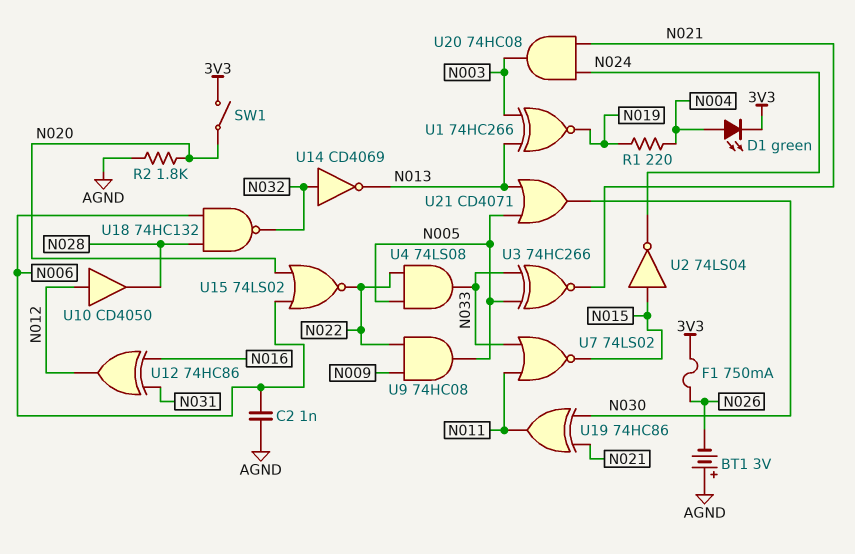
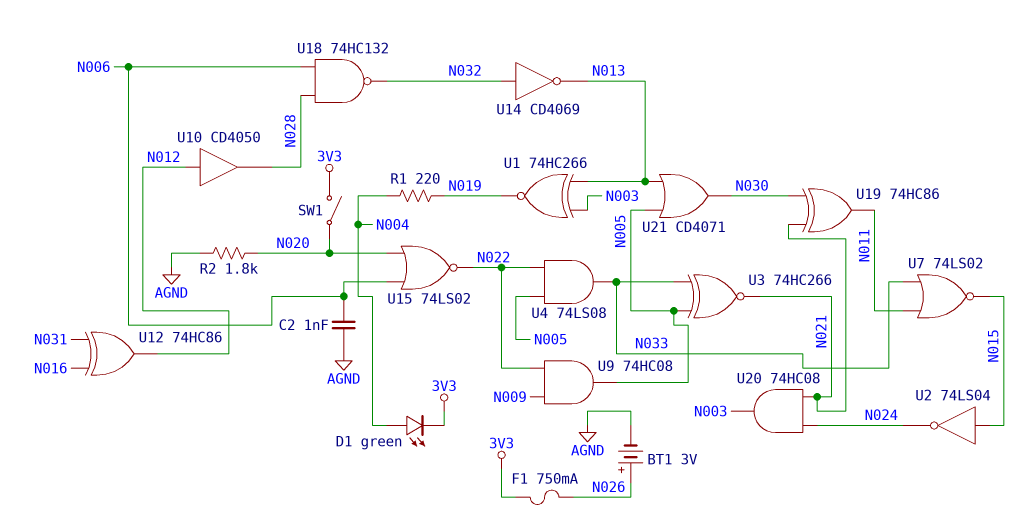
BT1: 3V (plus AGND, minus N026) -> 3V (plus N026, minus AGND)

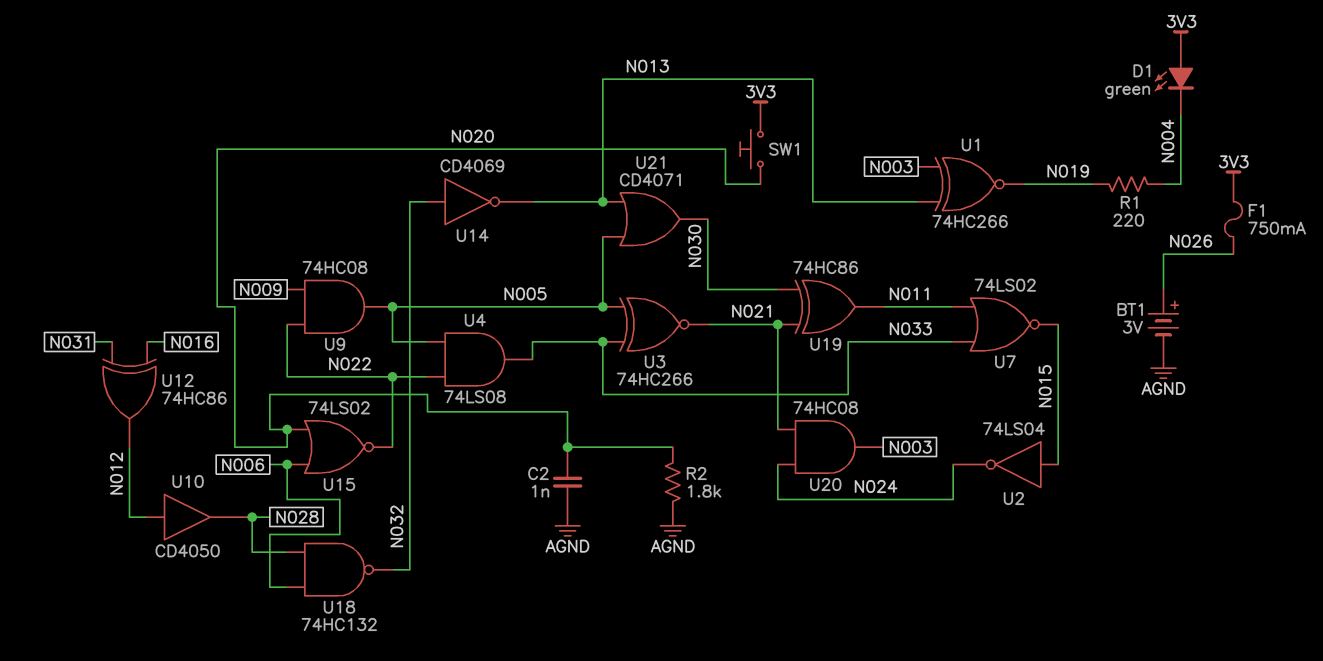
C2: 1nF (AGND, N006) -> 1nF (AGND, N020)
D1: LED green (A N004, K 3V3) -> LED green (A 3V3, K N004)
SW1: switch (3V3, N020) -> button (3V3, N020)

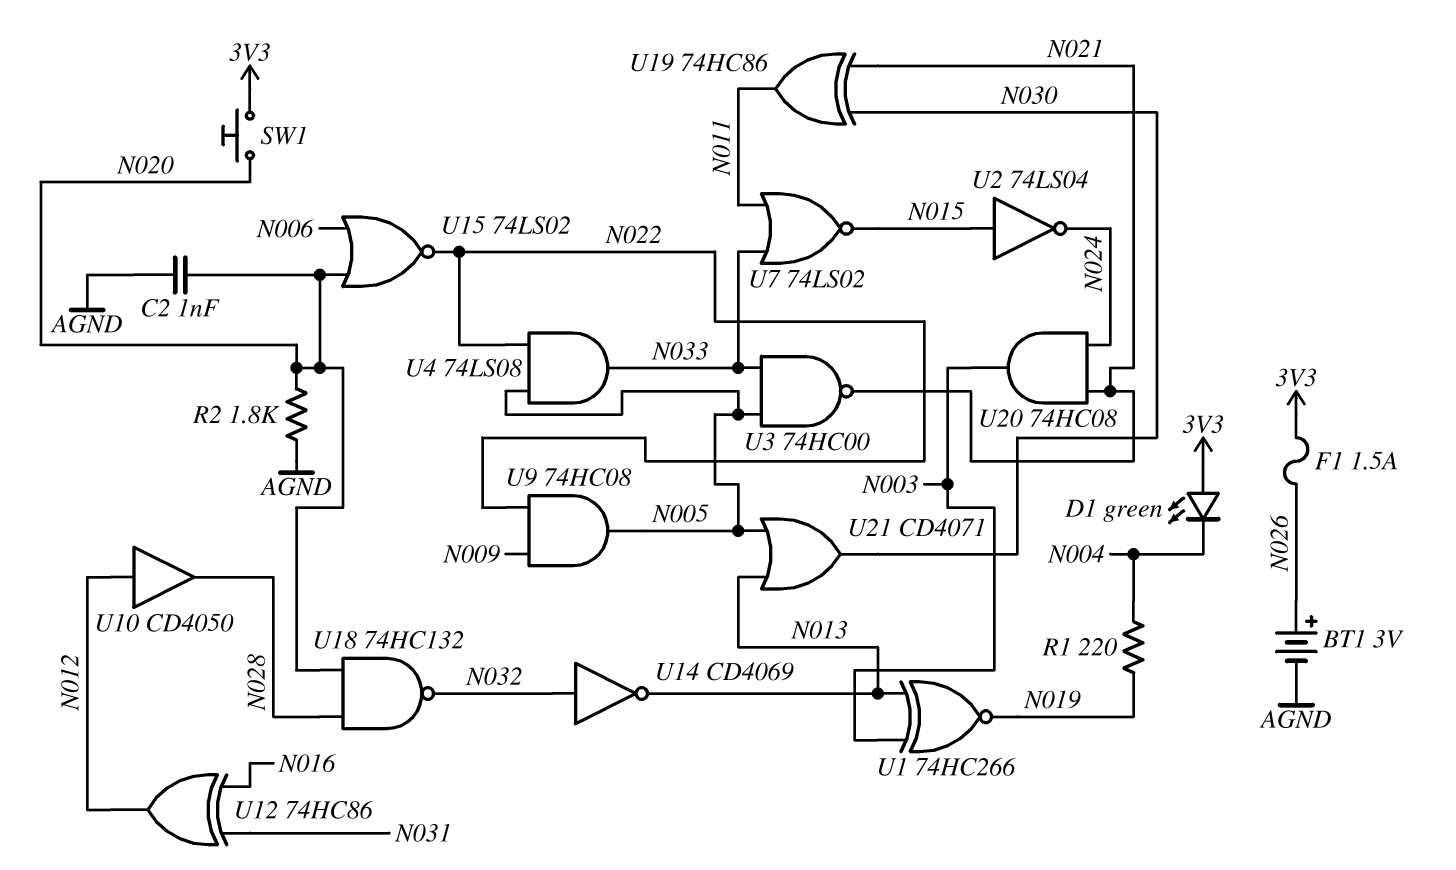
F1: 750mA (3V3, N026) -> 1.5A (3V3, N026)
U3: XNOR 74HC266 (in N005, in N033, out N021) -> NAND 74HC00 (in N005, in N033, out N021)
U18: NAND 74HC132 (in N006, in N028, out N032) -> NAND 74HC132 (in N020, in N028, out N032)

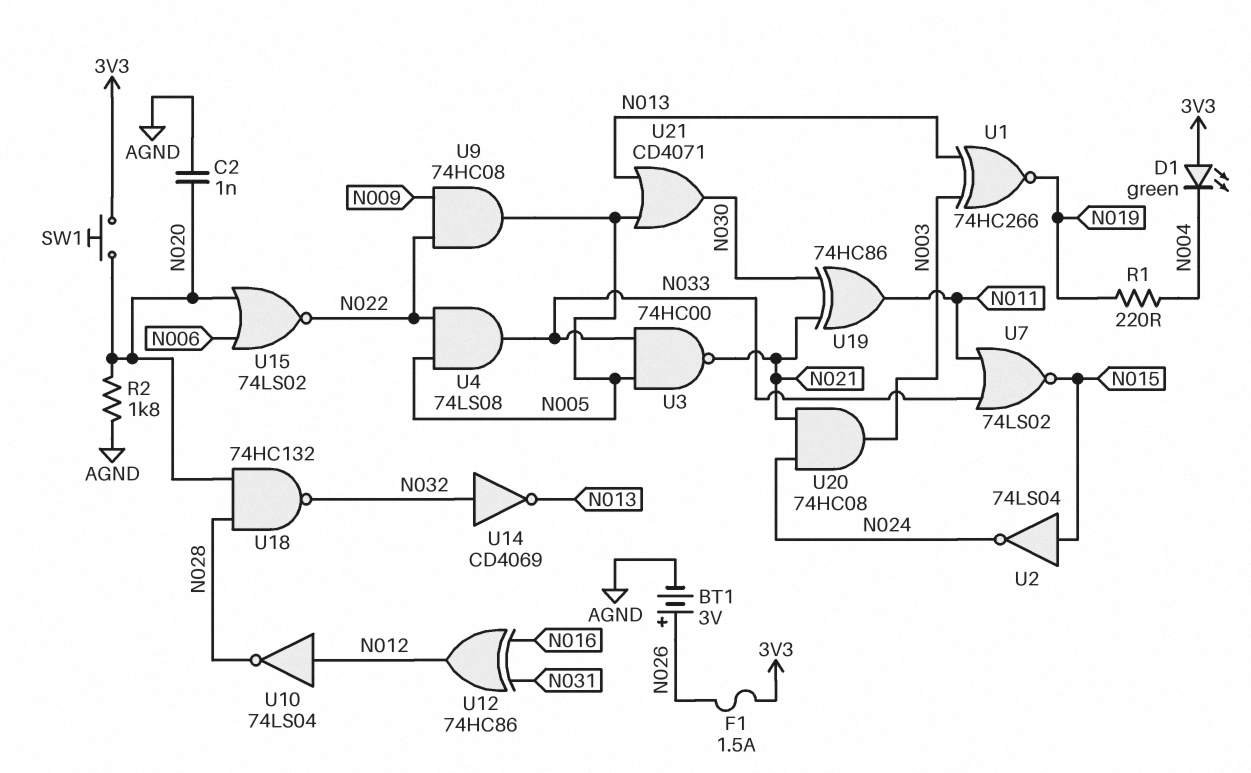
U10: buffer CD4050 (in N012, out N028) -> NOT 74LS04 (in N012, out N028)

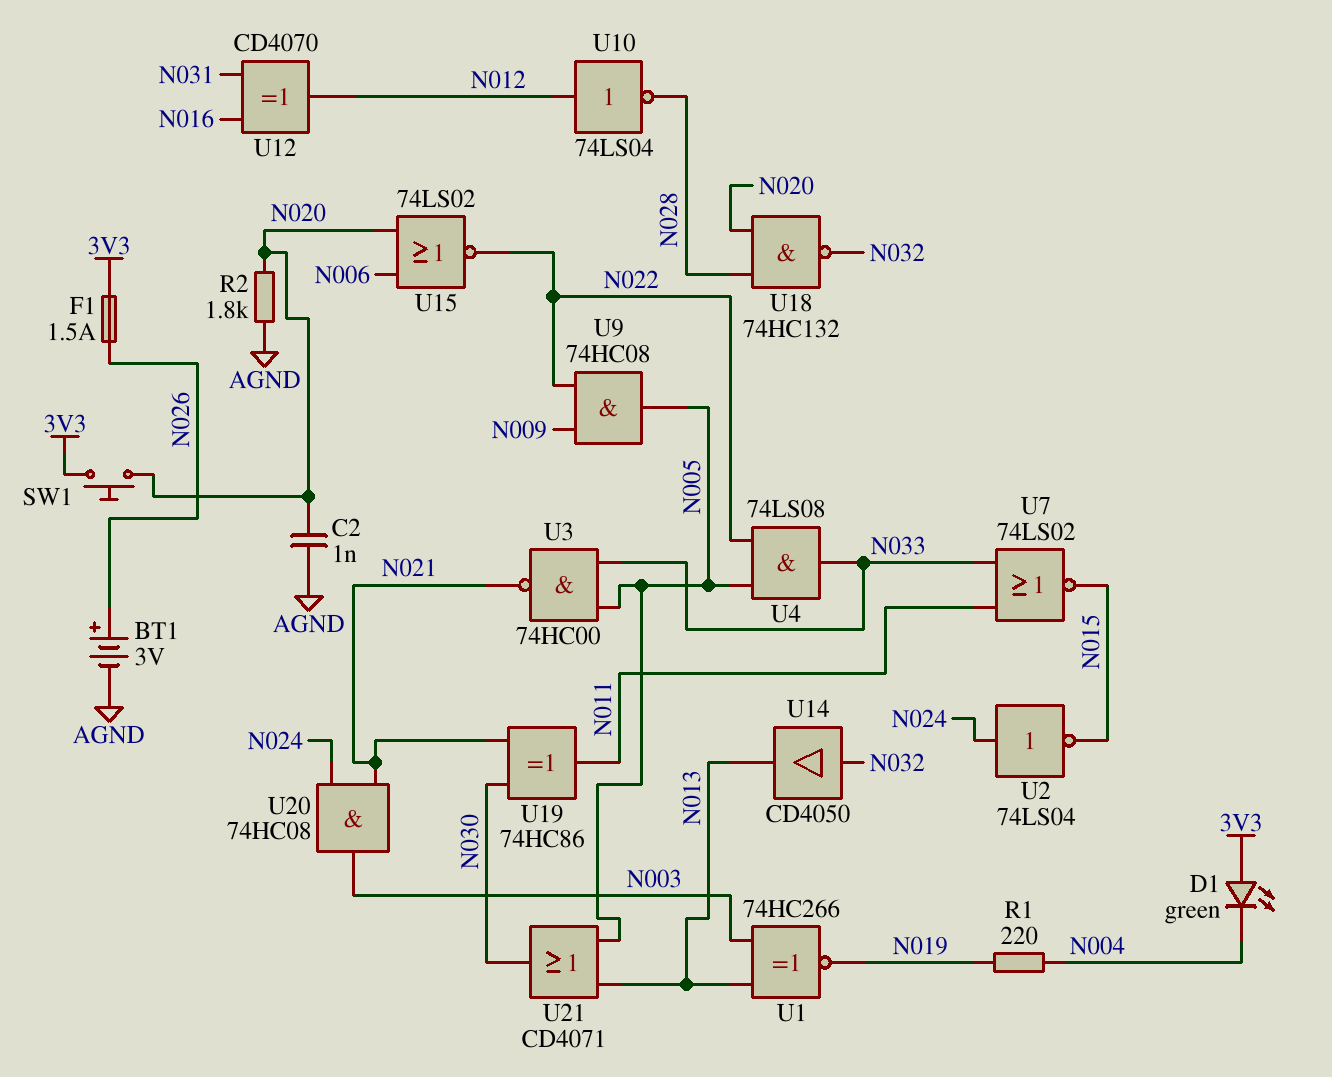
U2: NOT 74LS04 (in N015, out N024) -> NOT 74LS04 (in N024, out N015)
U12: XOR 74HC86 (in N016, in N031, out N012) -> XOR CD4070 (in N016, in N031, out N012)
U14: NOT CD4069 (in N032, out N013) -> buffer CD4050 (in N032, out N013)

